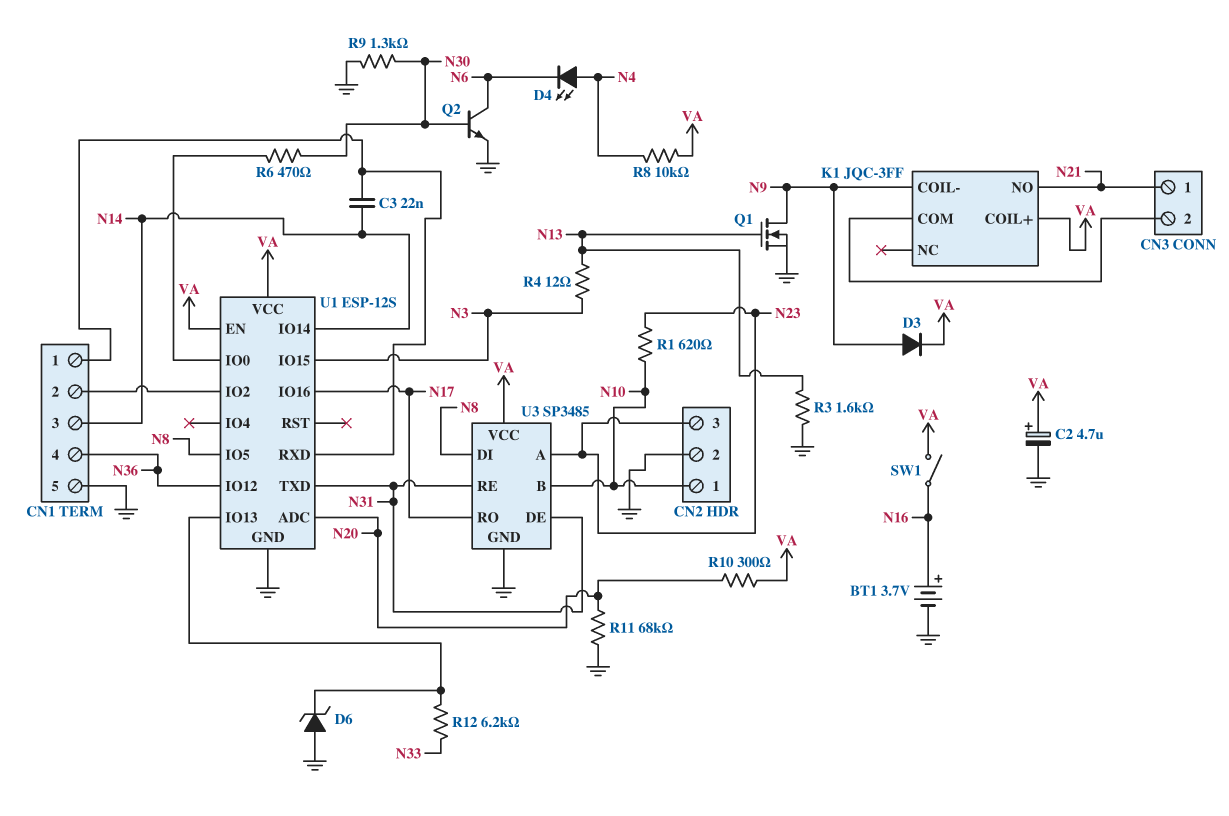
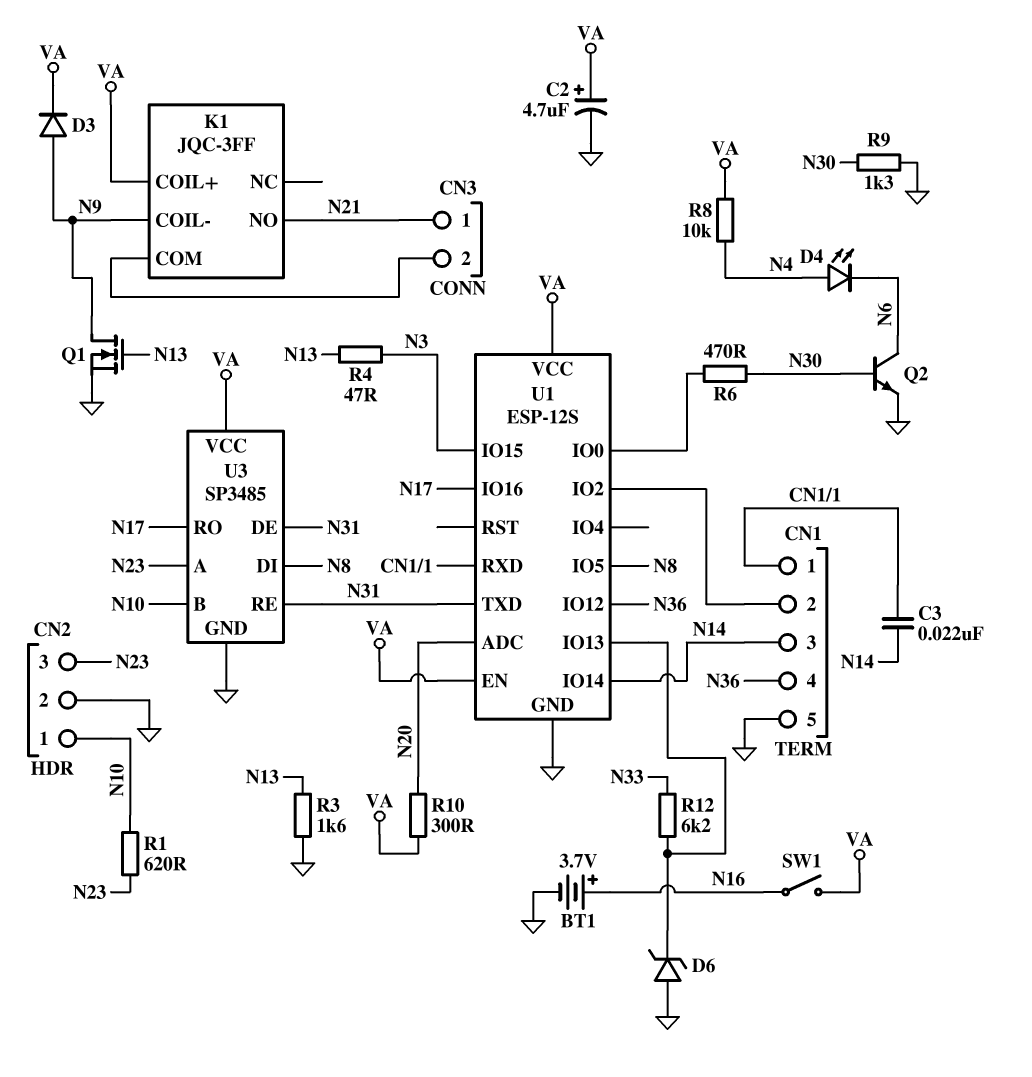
R4: 12 (N3, N13) -> 47 (N3, N13)
R11: 68k (GND, N20) -> none

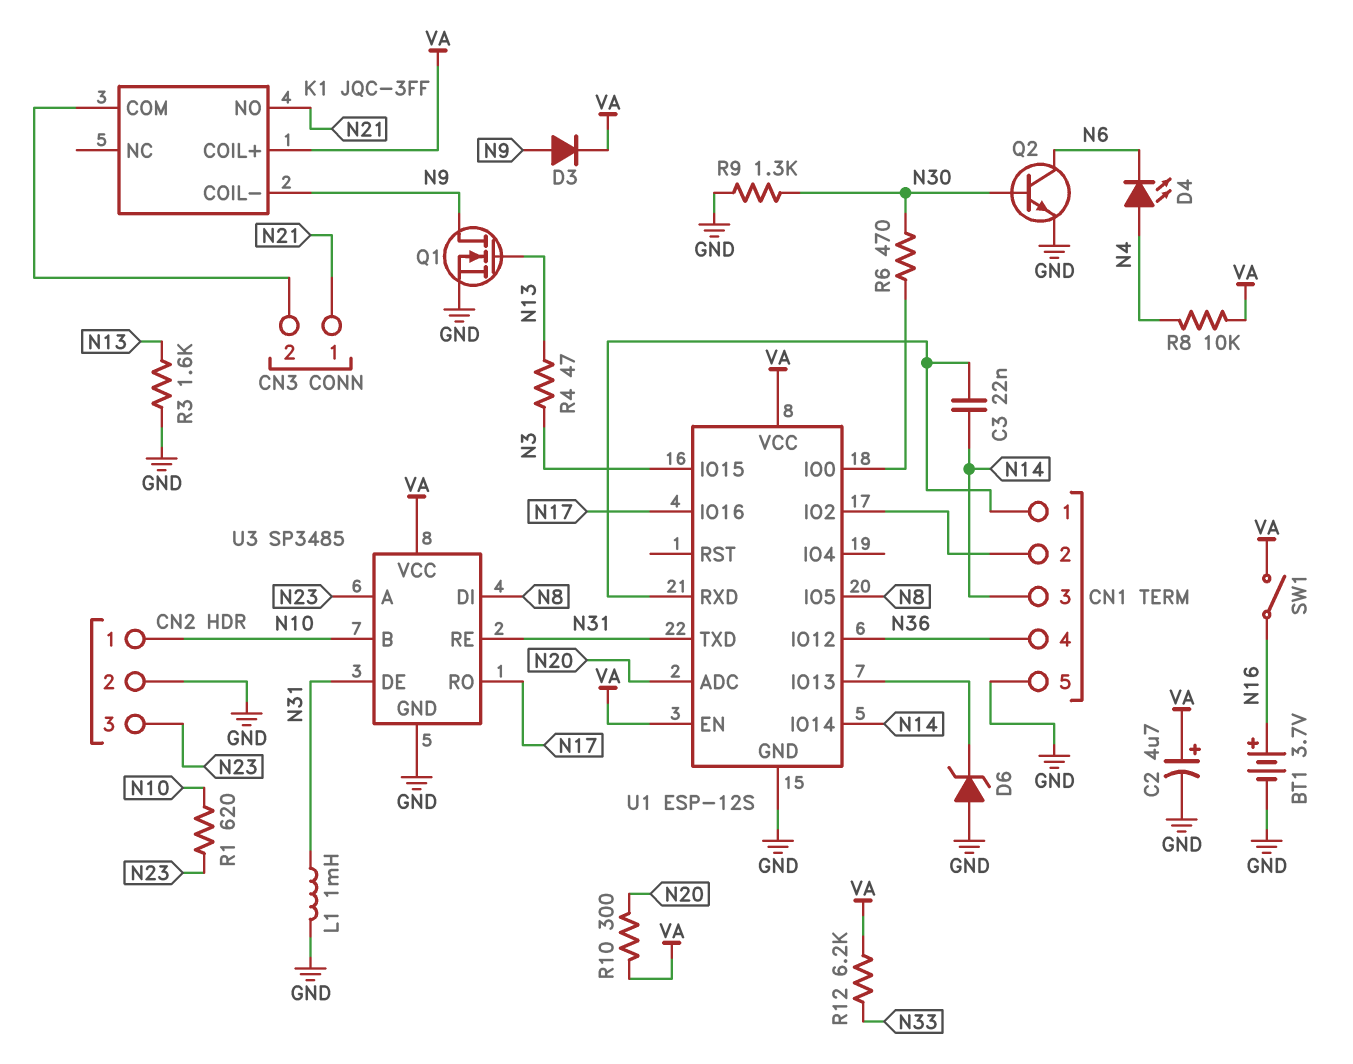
L1: none -> 1mH (GND, N31)
R12: 6.2k (N33, U1/IO13) -> 6.2k (N33, VA)

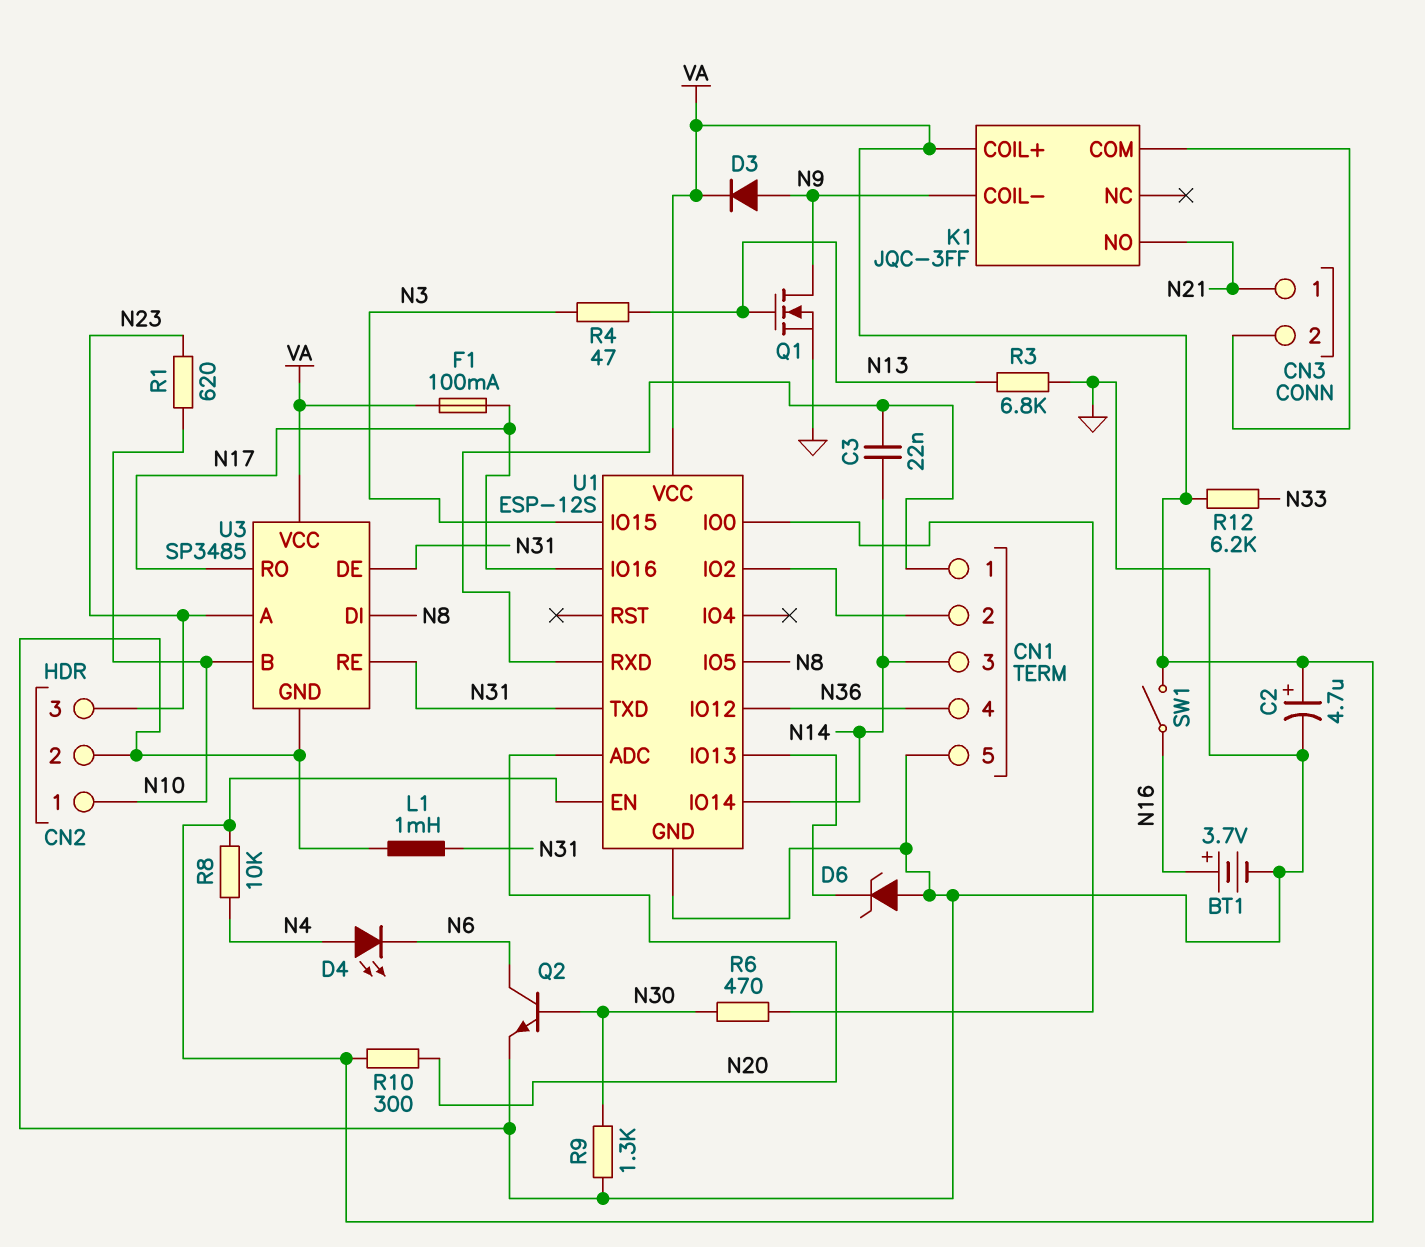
F1: none -> 100mA (N17, VA)
R3: 1.6k (GND, N13) -> 6.8k (GND, N13)

